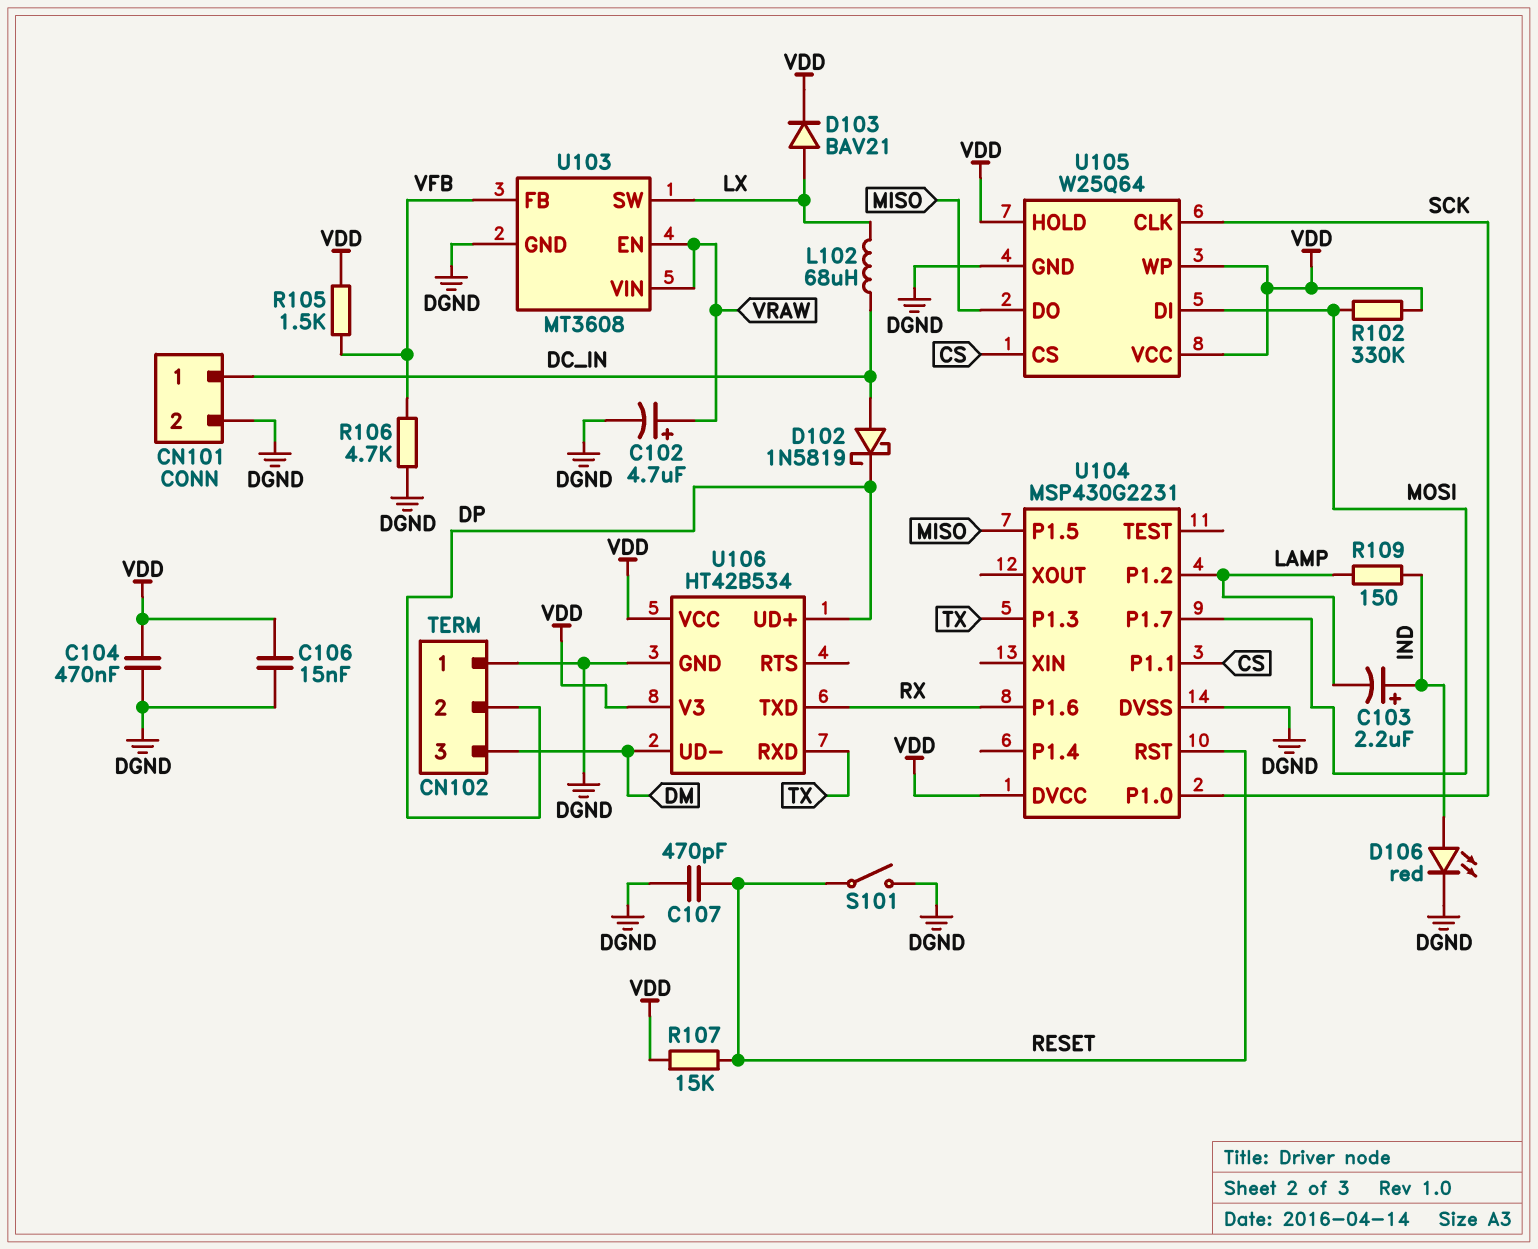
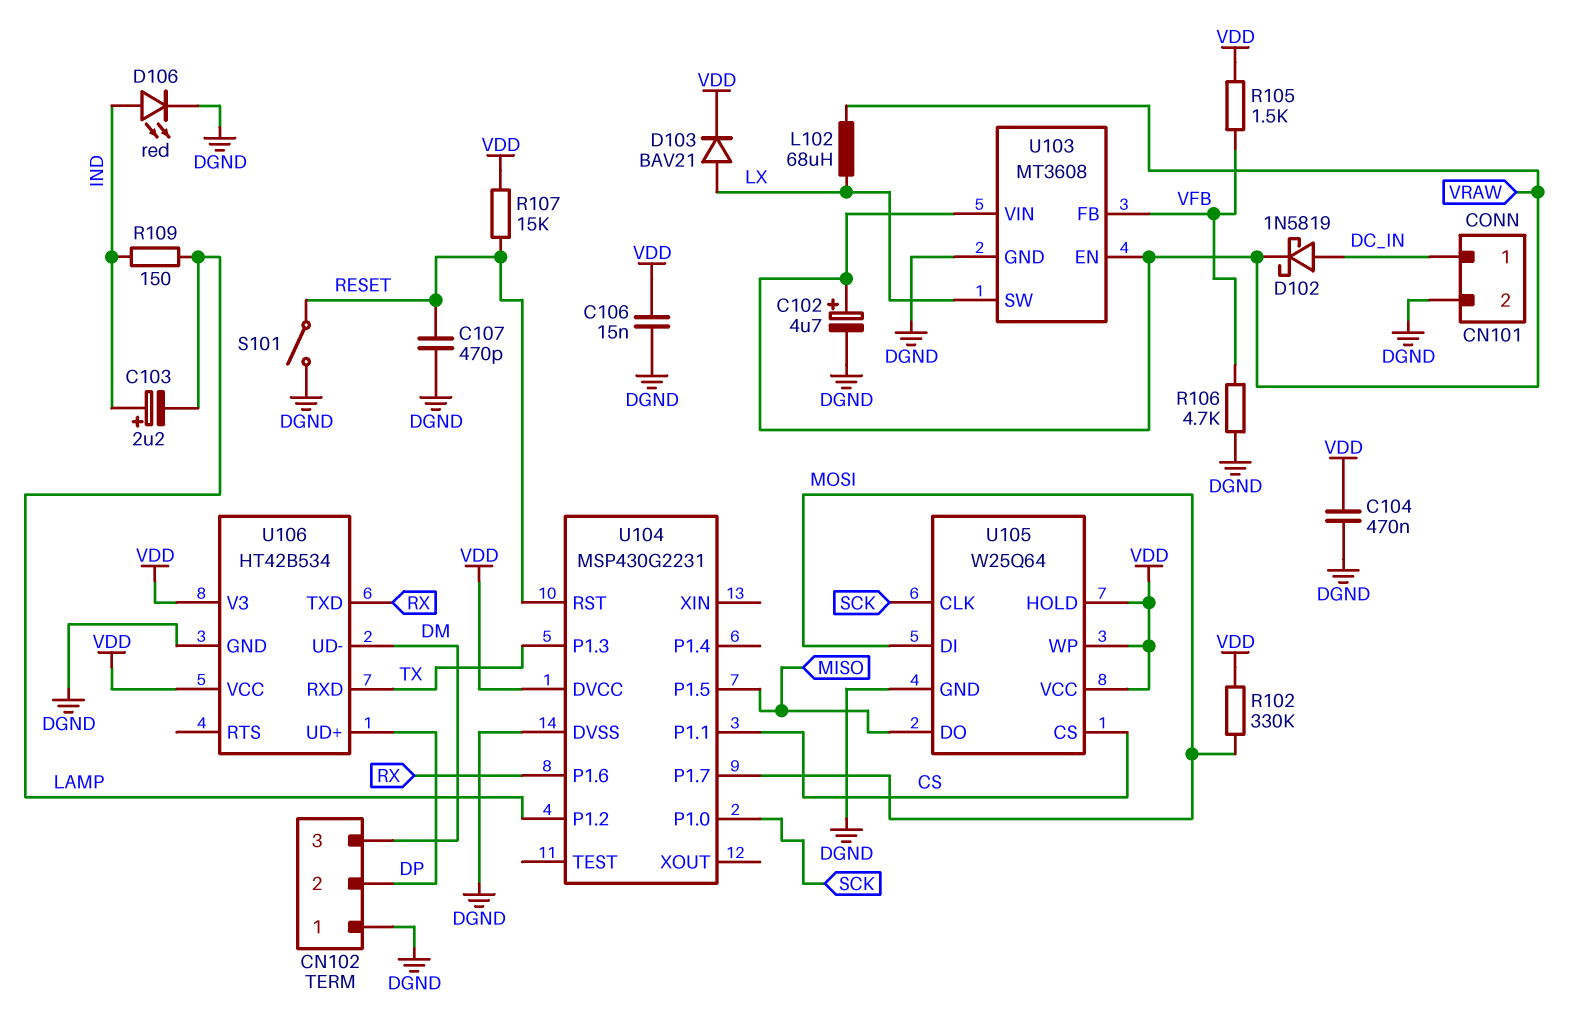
D102: schottky 1N5819 (A DC_IN, K DP) -> schottky 1N5819 (A DC_IN, K VRAW)
L102: 68uH (DC_IN, LX) -> 68uH (LX, VRAW)

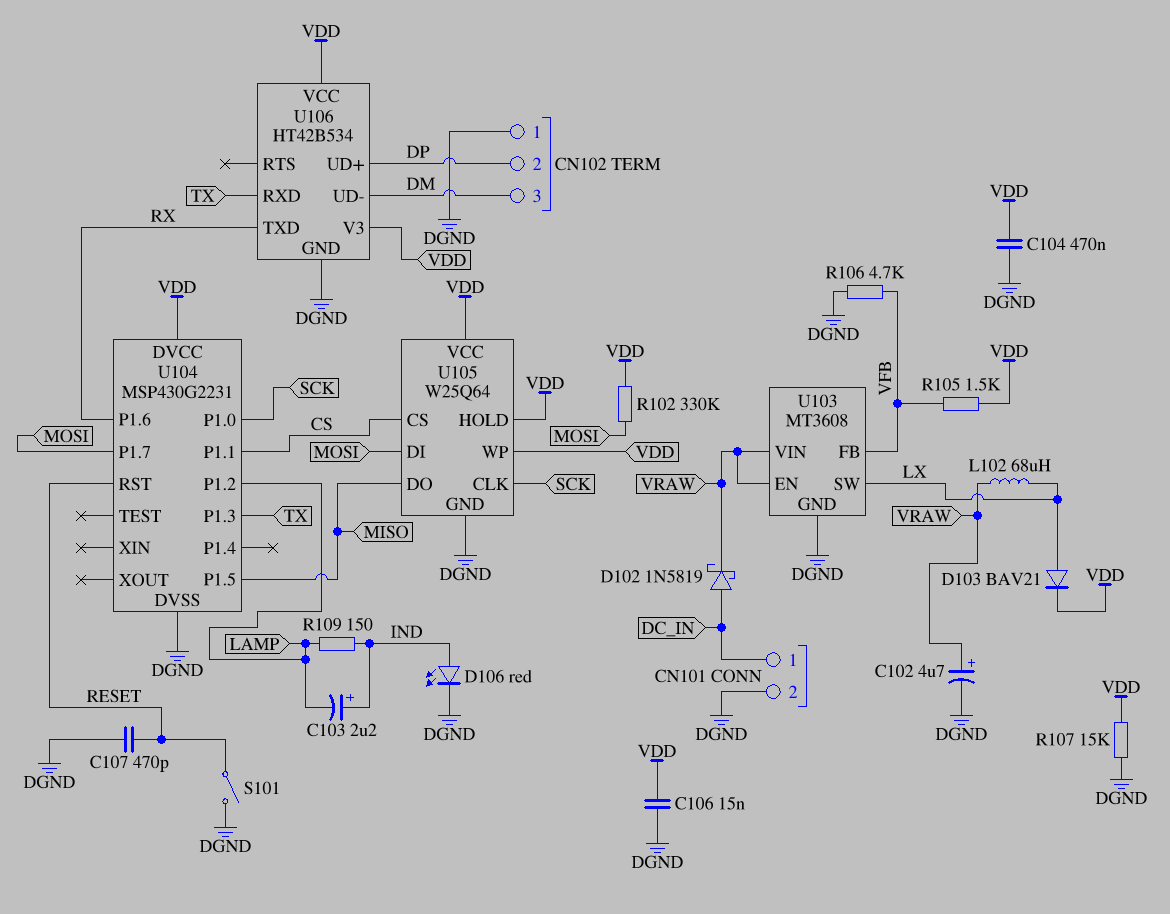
R107: 15k (RESET, VDD) -> 15k (DGND, VDD)

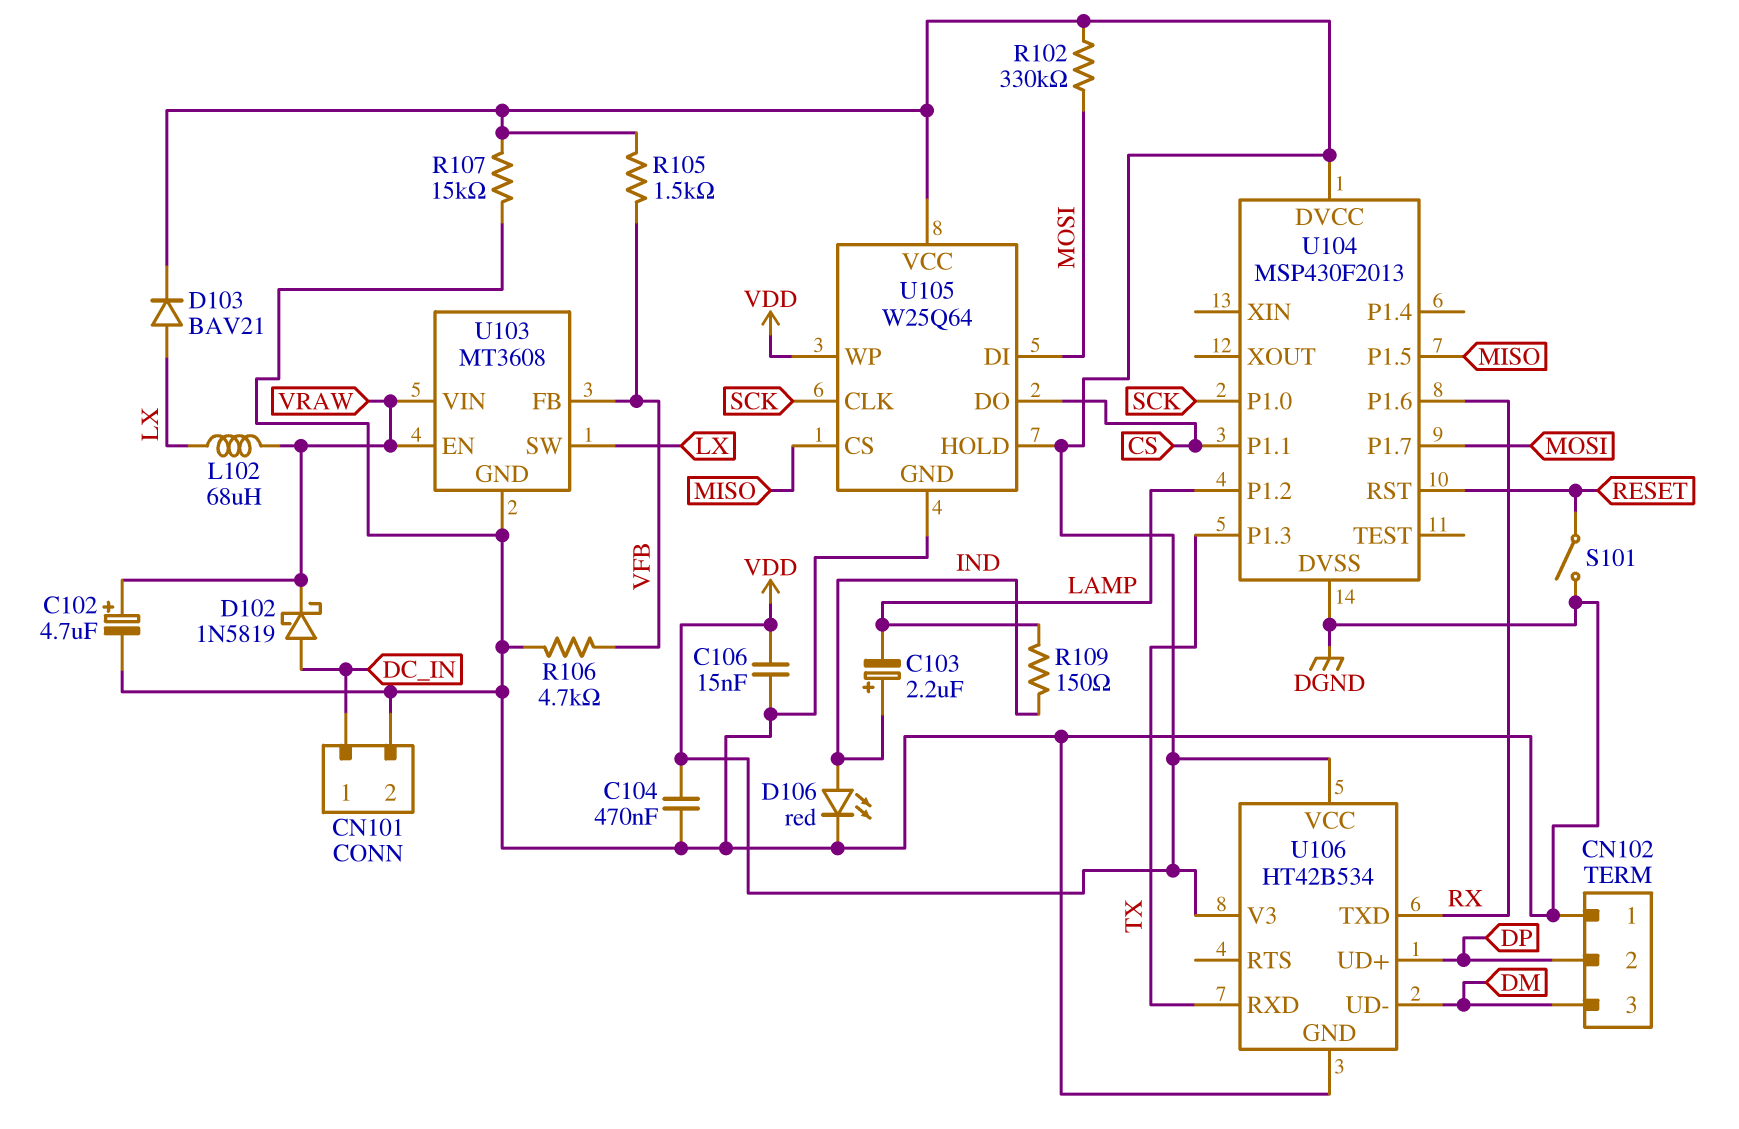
C107: 470pF (DGND, RESET) -> none
U104: MSP430G2231 -> MSP430F2013
U105 pin CS: CS -> MISO
U105 pin DO: MISO -> CS

